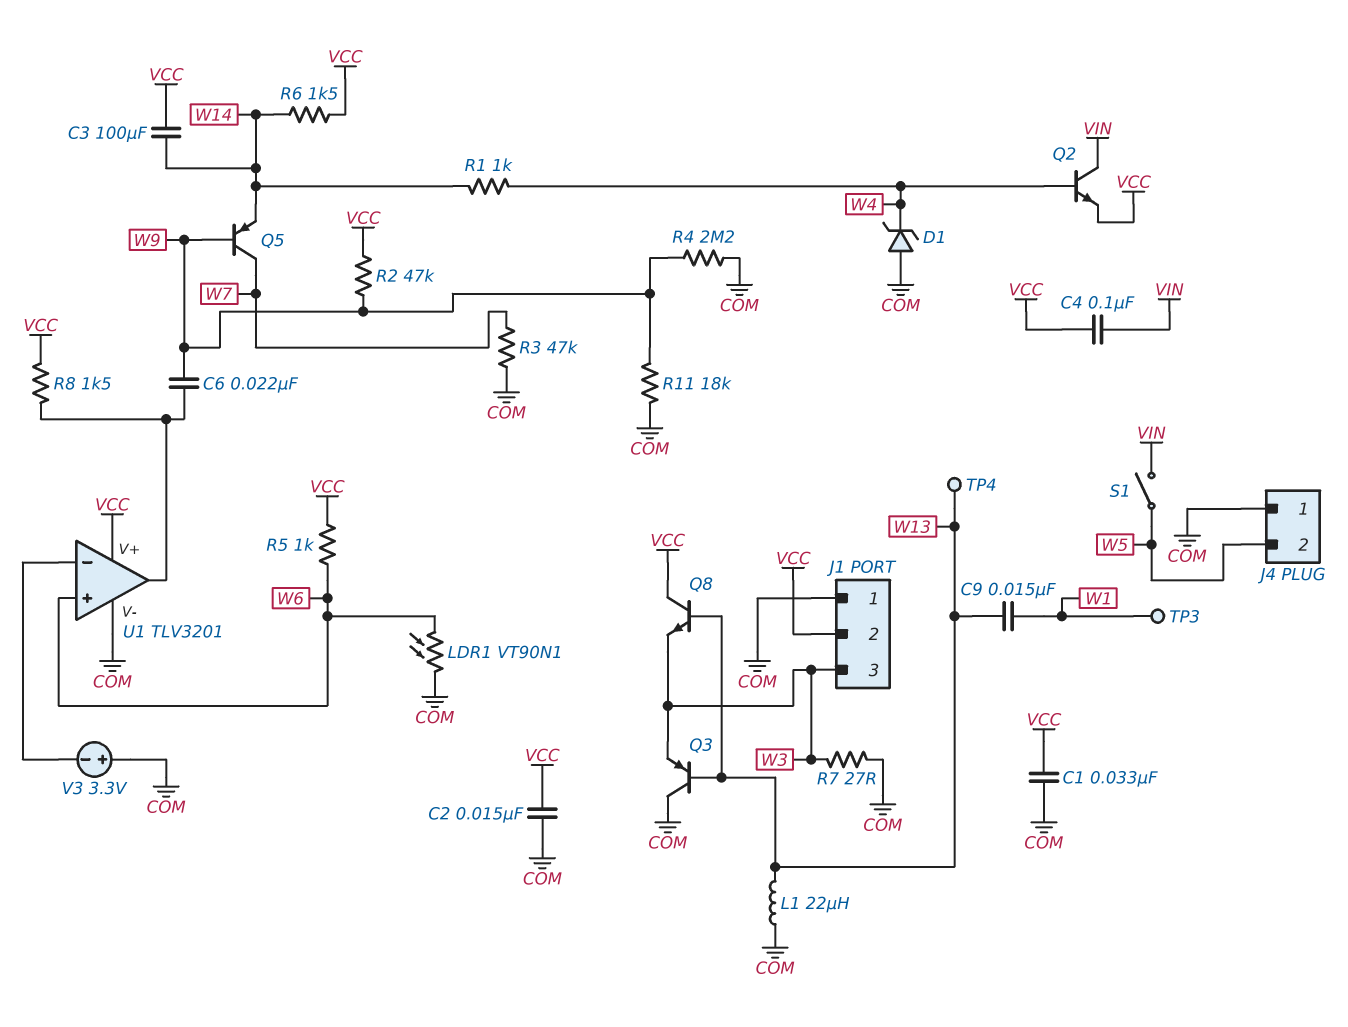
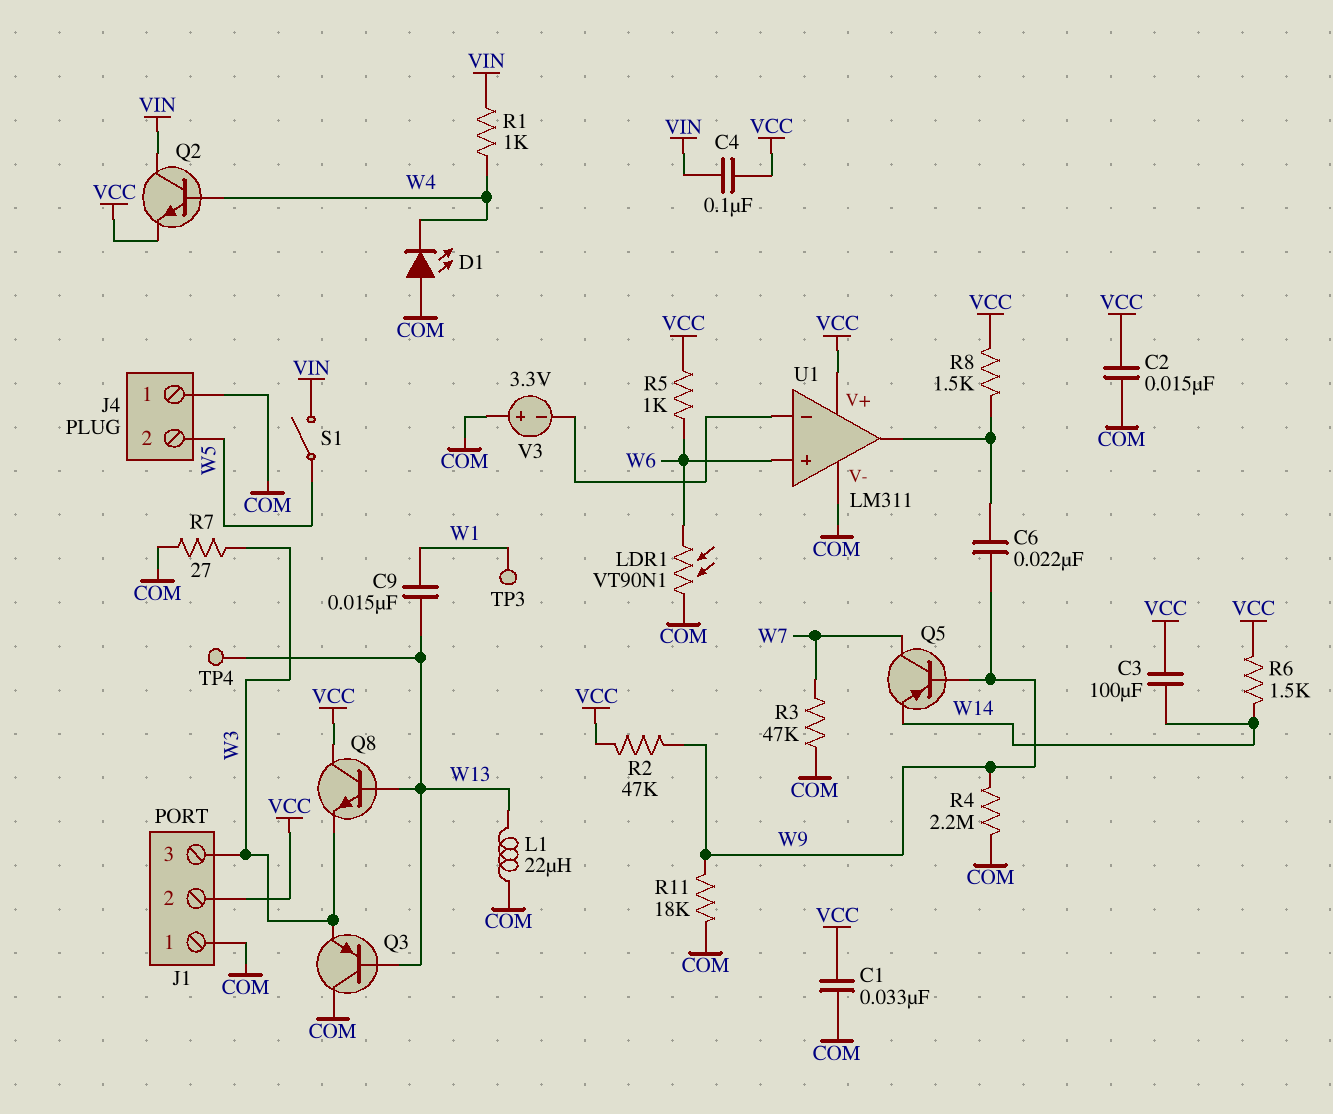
D1: zener (A COM, K W4) -> LED (A COM, K W4)
R1: 1k (W4, W14) -> 1k (VIN, W4)
U1: TLV3201 -> LM311

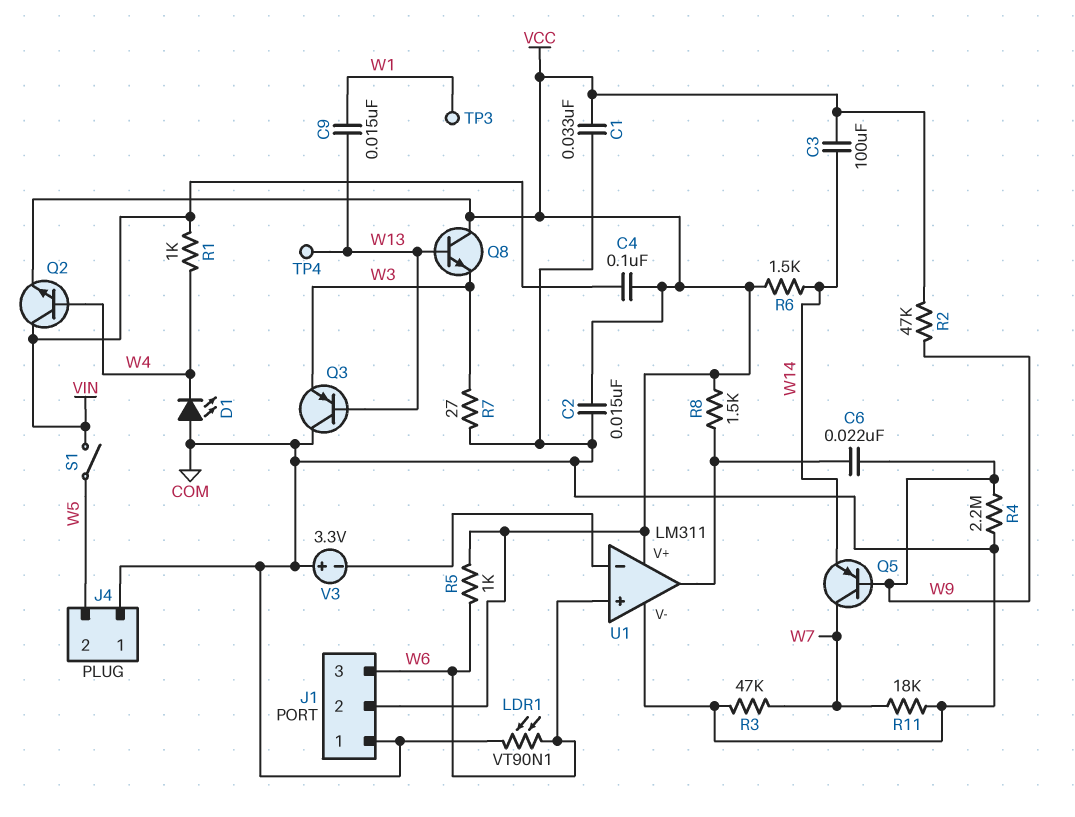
J1 pin 3: W3 -> W6
L1: 22uH (COM, W13) -> none
R11: 18k (COM, W9) -> 18k (COM, W7)

